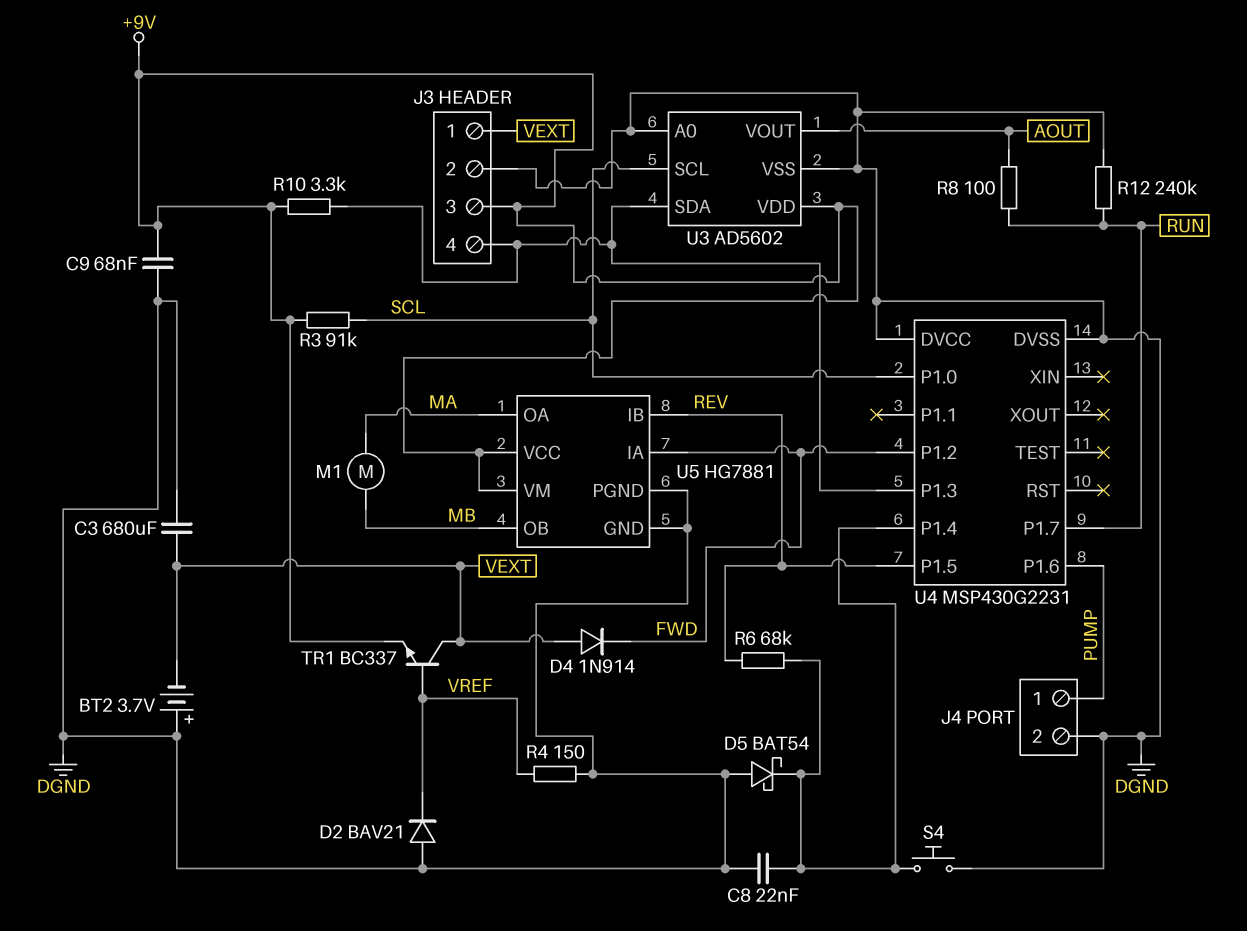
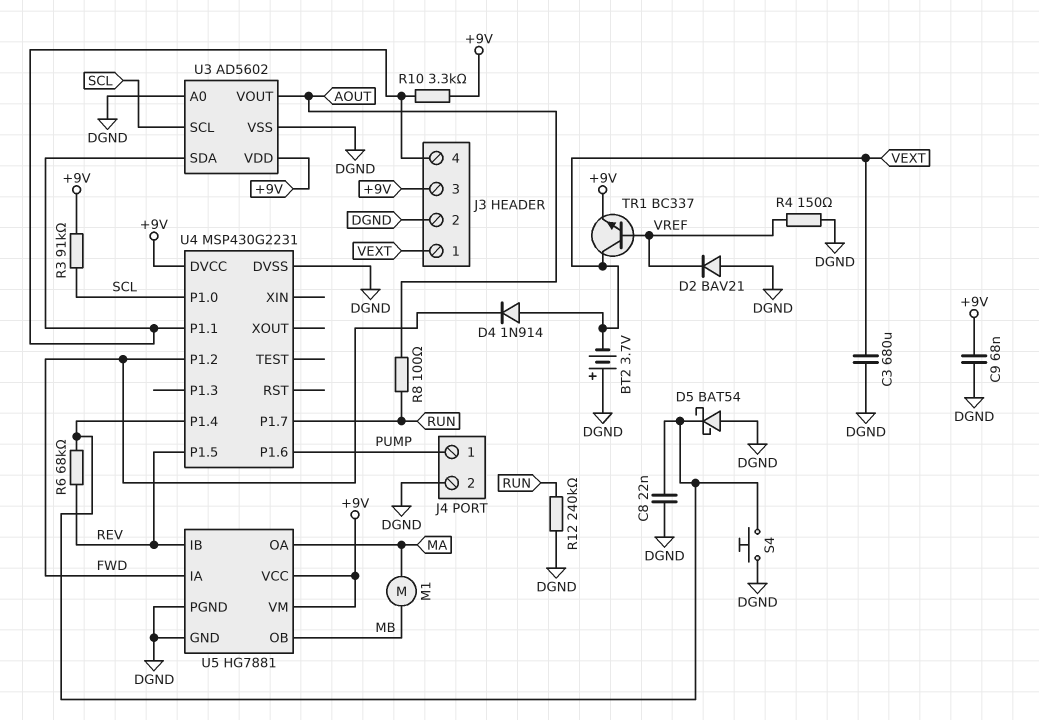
U4 pin DVCC: DGND -> +9V
U4 pin P1.1: none -> J3/4
U4 pin P1.3: J3/4 -> none

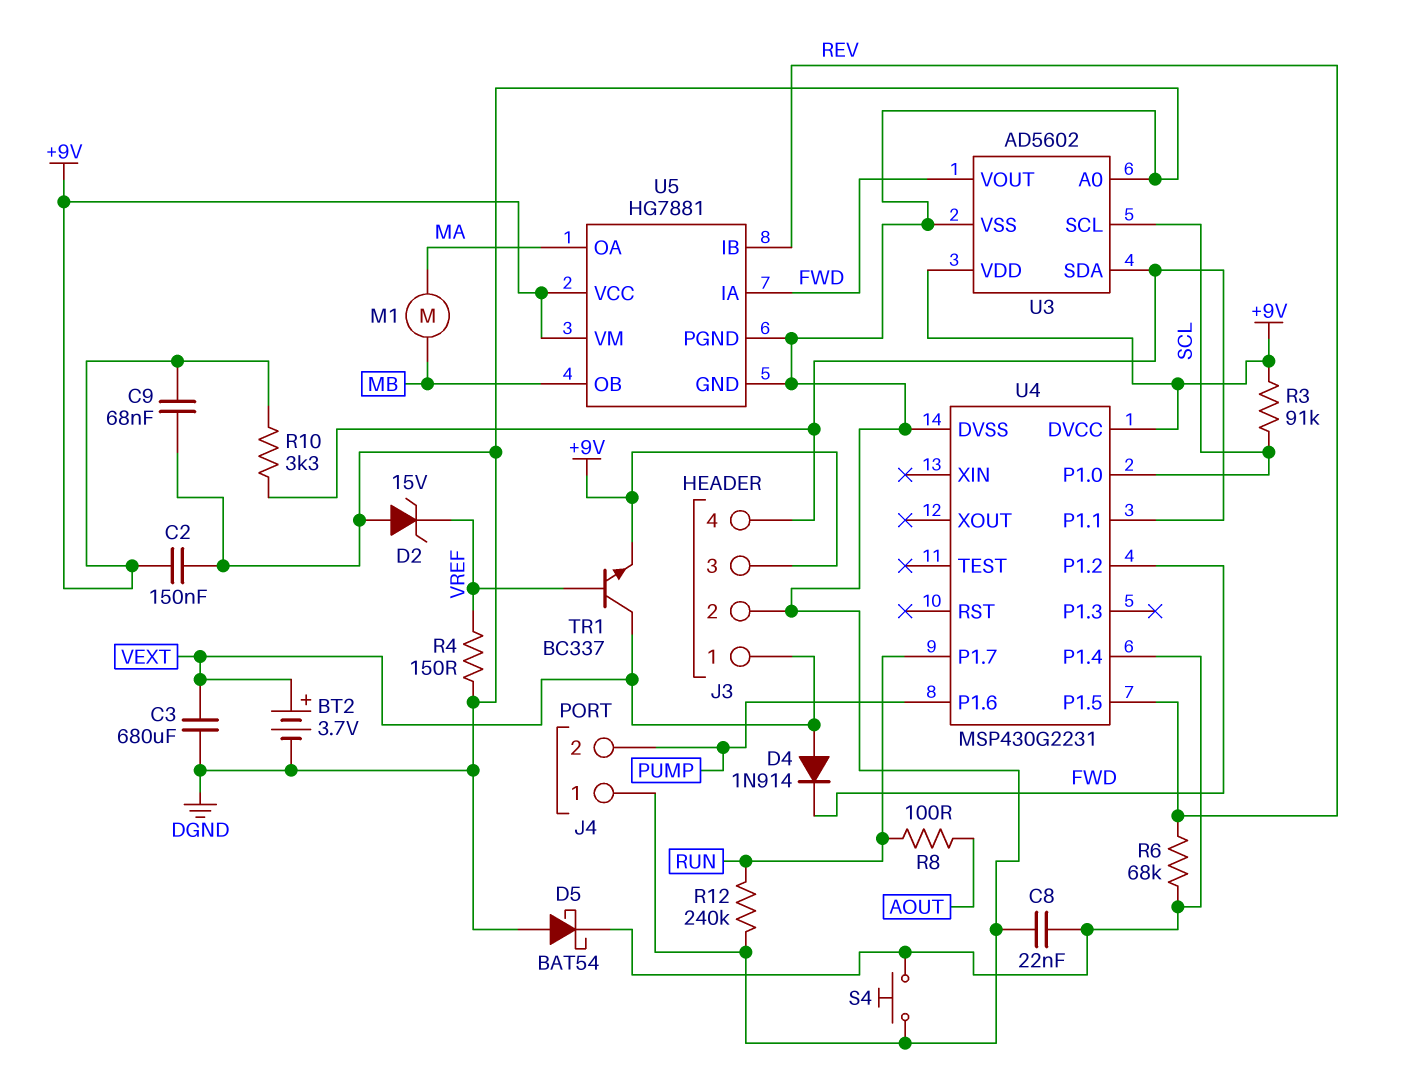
BT2: 3.7V (plus DGND, minus VEXT) -> 3.7V (plus VEXT, minus DGND)
C2: none -> 150nF (+9V, DGND)
D2: diode BAV21 (A DGND, K VREF) -> zener 15V (A DGND, K VREF)
J4 pin 1: PUMP -> DGND
J4 pin 2: DGND -> PUMP
U3 pin VOUT: AOUT -> FWD

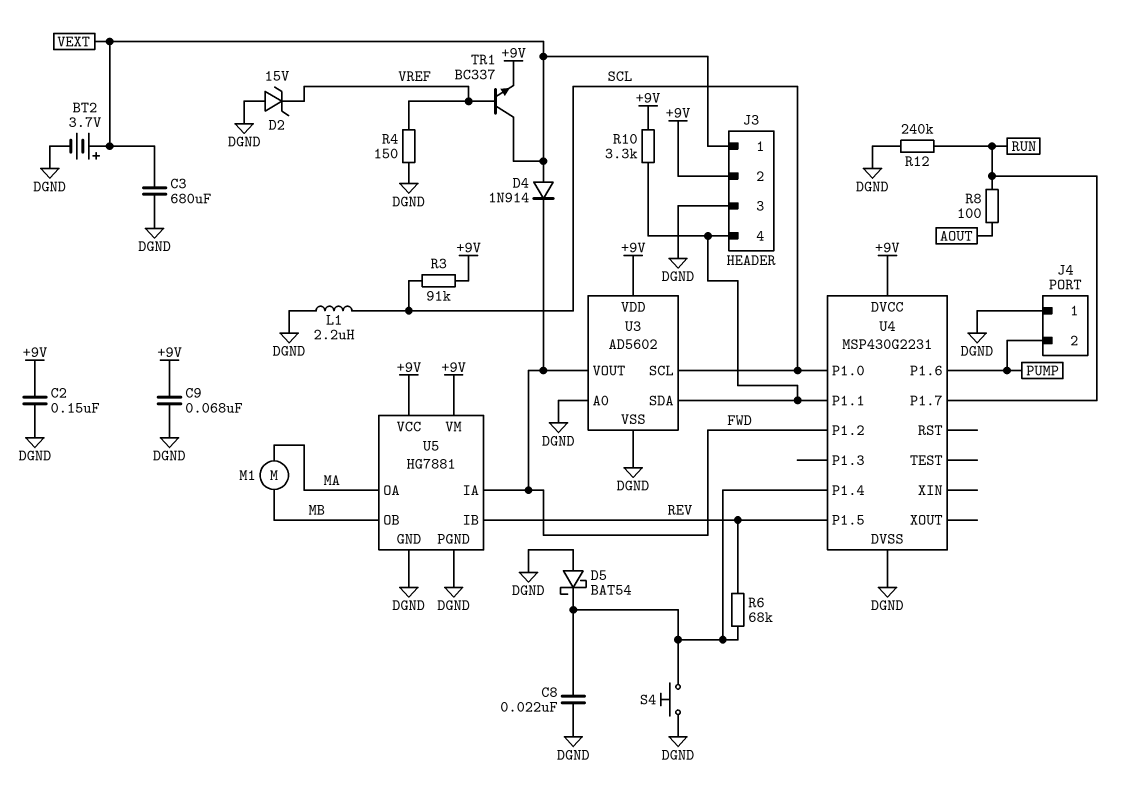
J3 pin 2: DGND -> +9V
J3 pin 3: +9V -> DGND
L1: none -> 2.2uH (DGND, SCL)

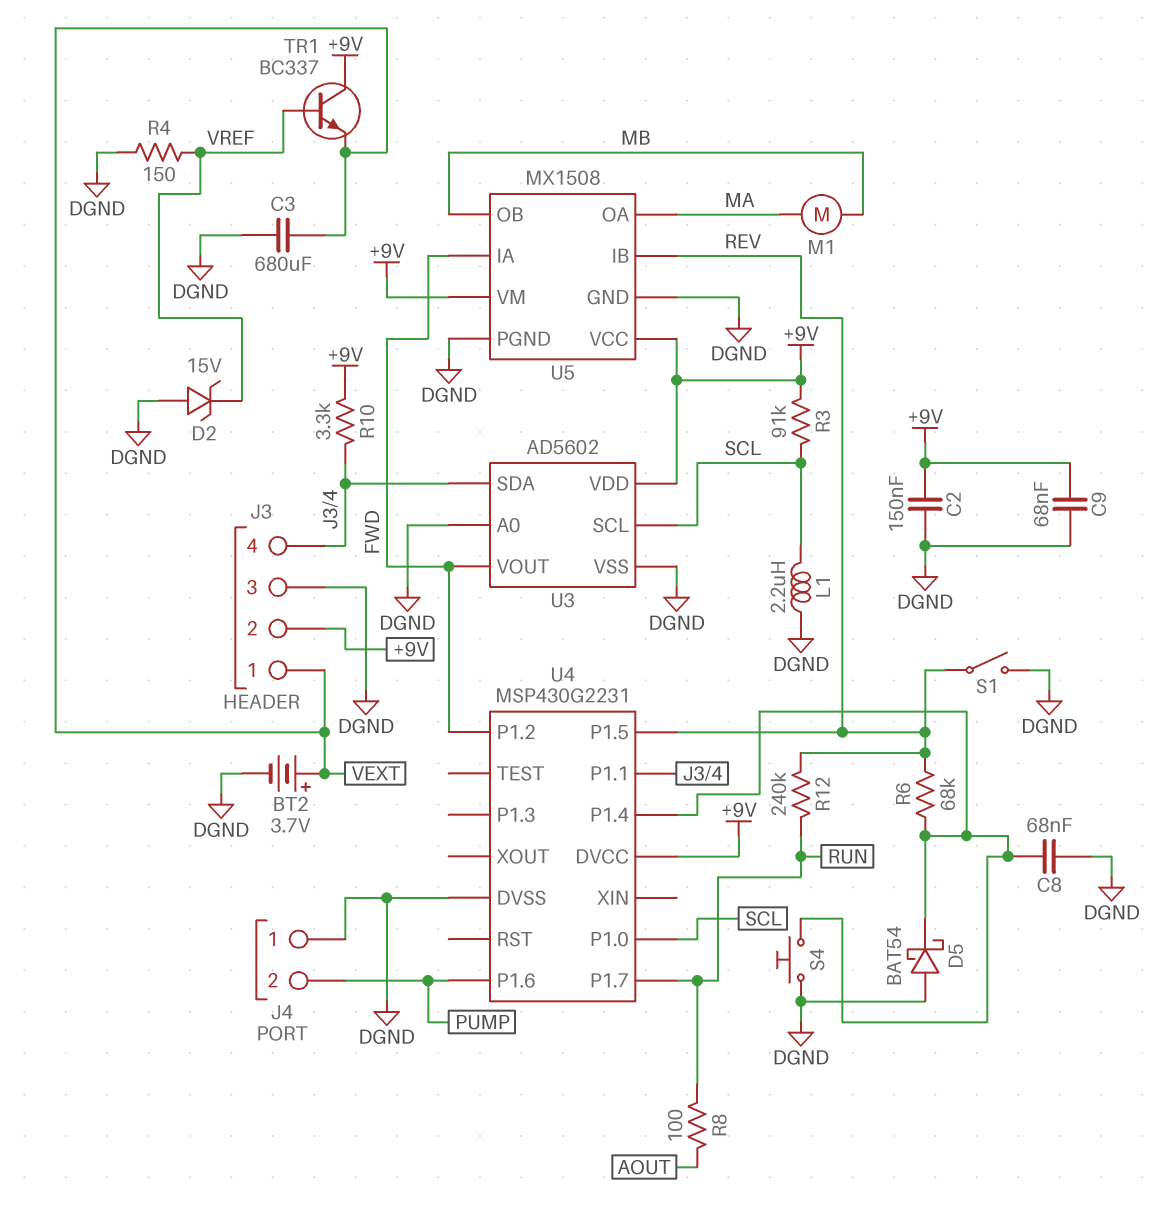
C8: 22nF (DGND, U4/P1.4) -> 68nF (DGND, U4/P1.4)
D4: diode 1N914 (A VEXT, K FWD) -> none
R12: 240k (DGND, RUN) -> 240k (REV, RUN)
S1: none -> switch (DGND, REV)
TR1: NPN BC337 (B VREF, C VEXT, E +9V) -> NPN BC337 (B VREF, C +9V, E VEXT)
U5: HG7881 -> MX1508

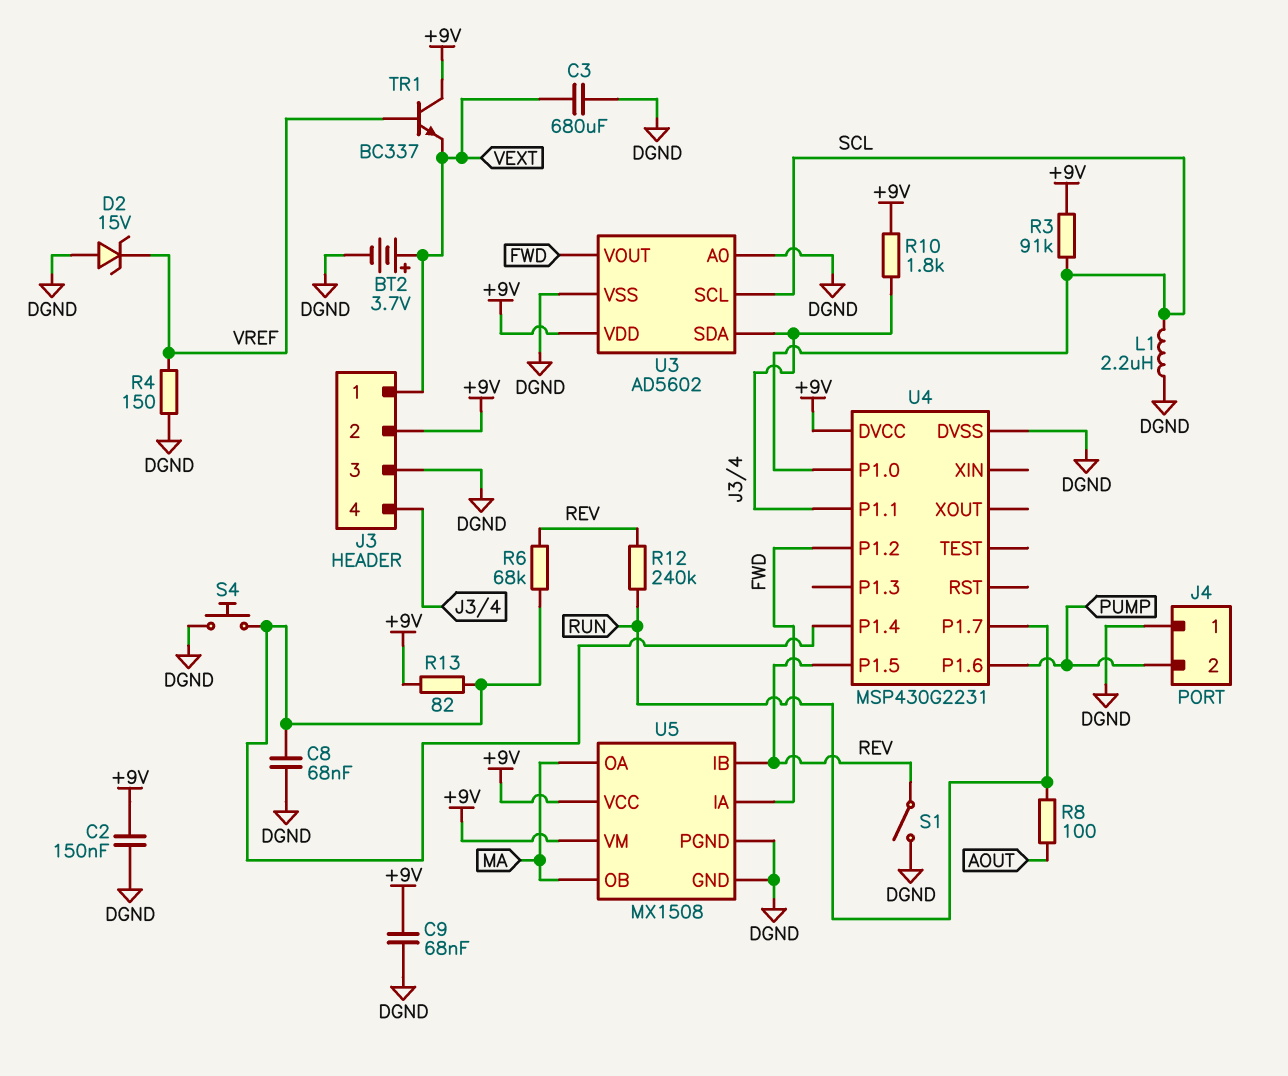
D5: schottky BAT54 (A DGND, K U4/P1.4) -> none
M1: motor (MA, MB) -> none
R10: 3.3k (+9V, J3/4) -> 1.8k (+9V, J3/4)
R13: none -> 82 (+9V, U4/P1.4)
U5 pin OB: MB -> MA

